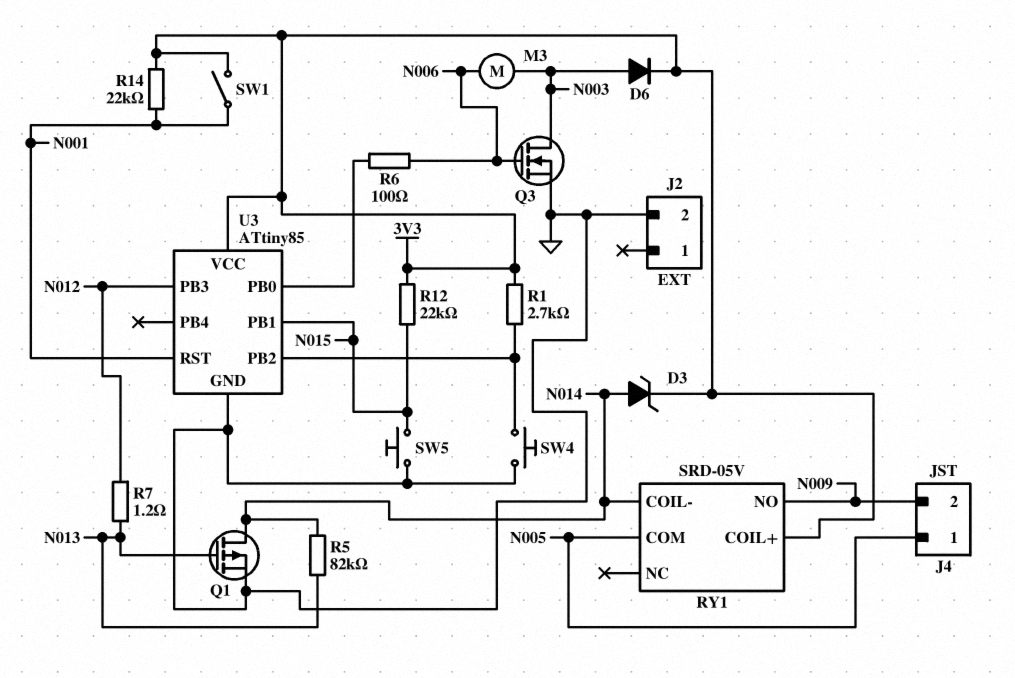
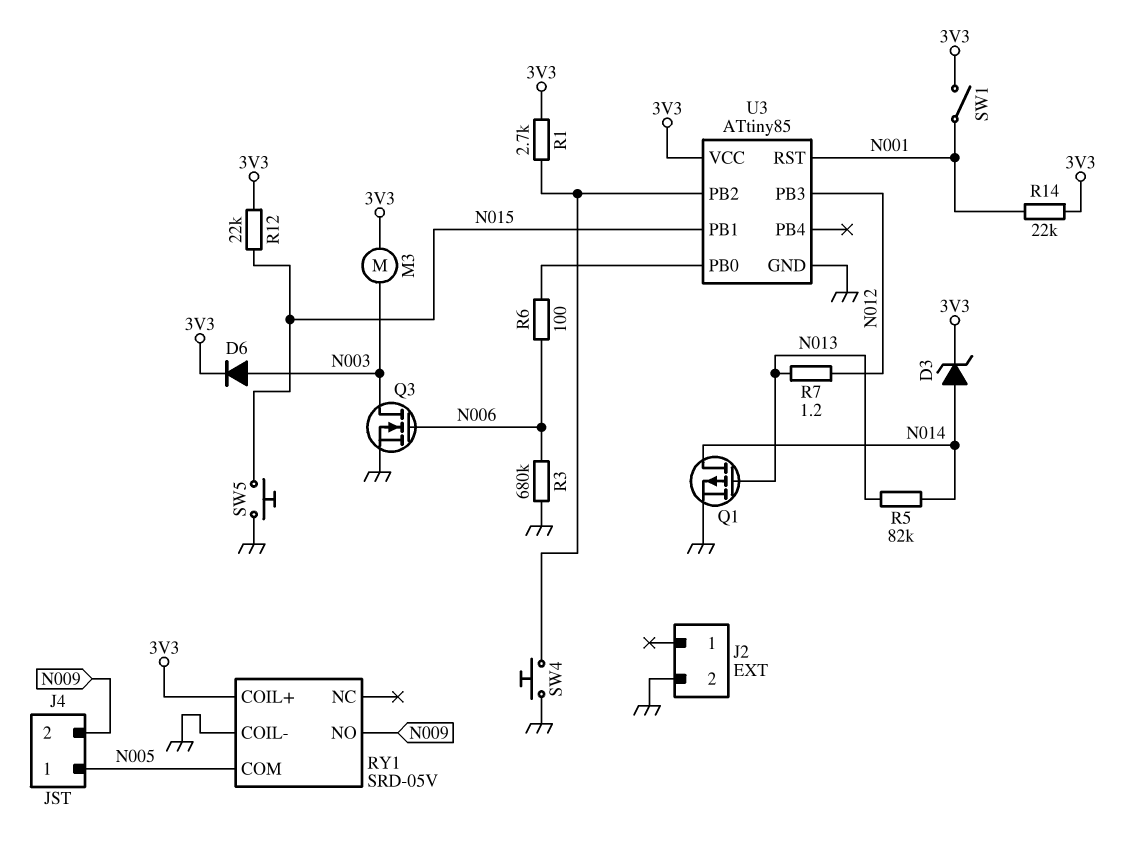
M3: motor (N003, N006) -> motor (3V3, N003)
R3: none -> 680k (GND, N006)
RY1 pin COIL-: N014 -> GND

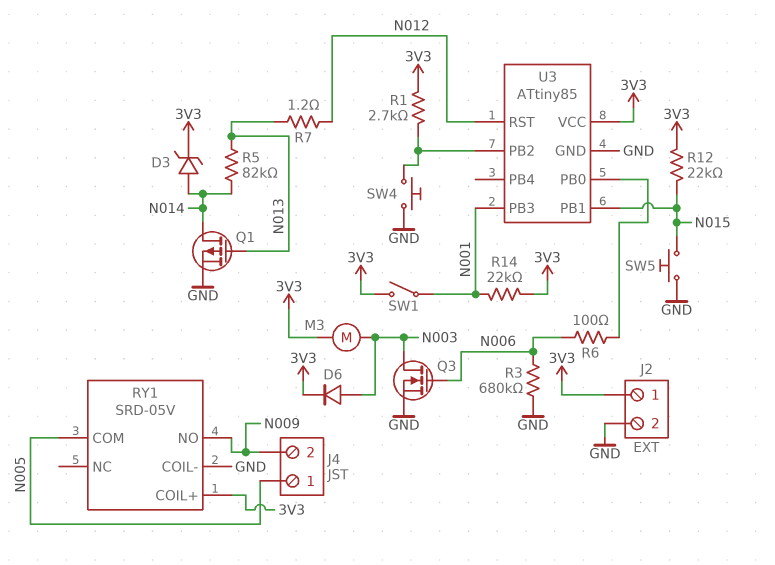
J2 pin 1: none -> 3V3
U3 pin PB3: N012 -> N001
U3 pin RST: N001 -> N012

